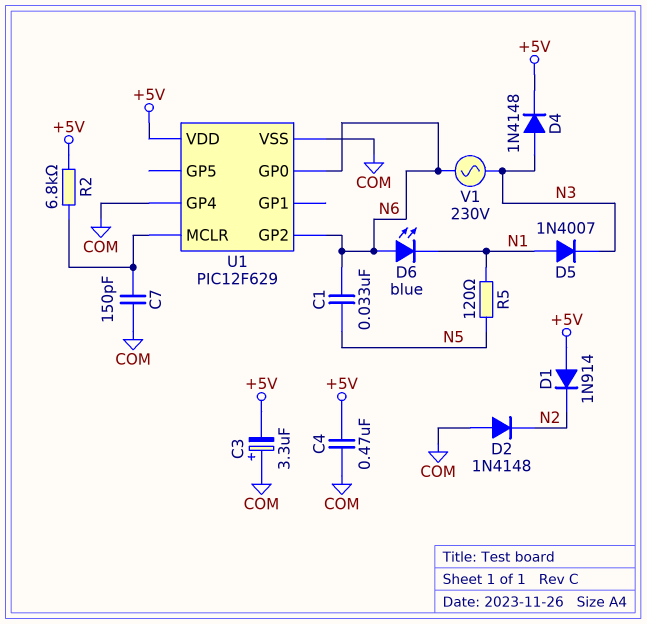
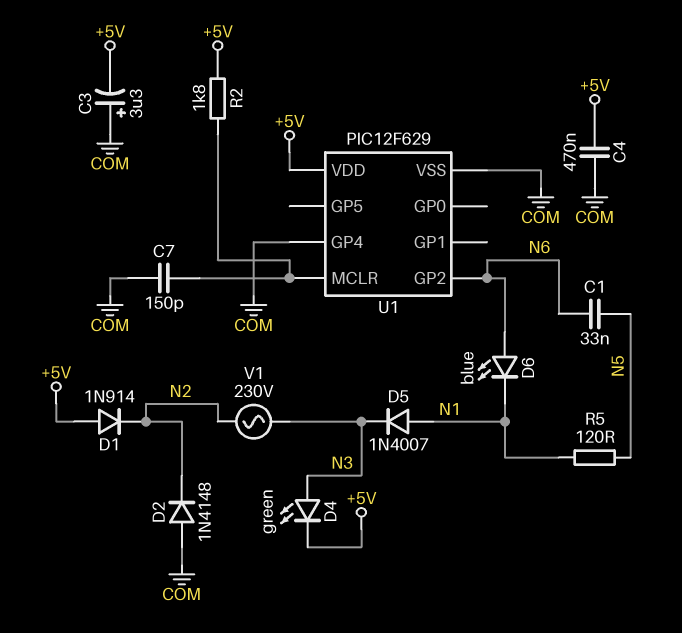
D4: diode 1N4148 (A N3, K +5V) -> LED green (A N3, K +5V)
R2: 6.8k (+5V, U1/MCLR) -> 1.8k (+5V, U1/MCLR)
U1 pin GP0: N6 -> none
V1: AC 230V (N3, N6) -> AC 230V (N2, N3)

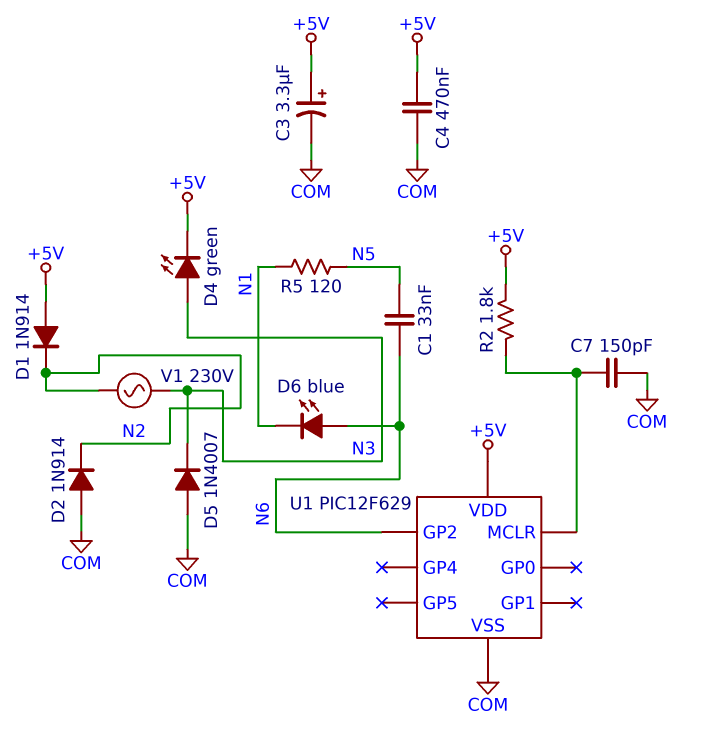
C3: 3.3uF (plus COM, minus +5V) -> 3.3uF (plus +5V, minus COM)
D2: diode 1N4148 (A COM, K N2) -> diode 1N914 (A COM, K N2)
D5: diode 1N4007 (A N1, K N3) -> diode 1N4007 (A COM, K N3)
U1 pin GP4: COM -> none

